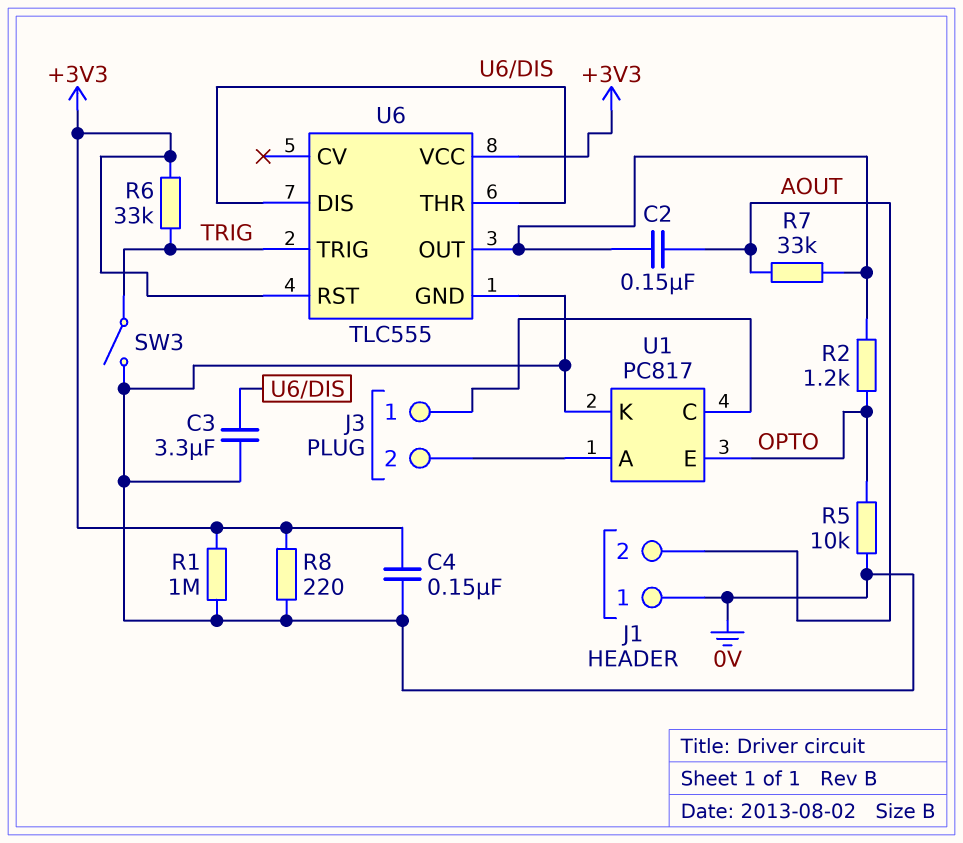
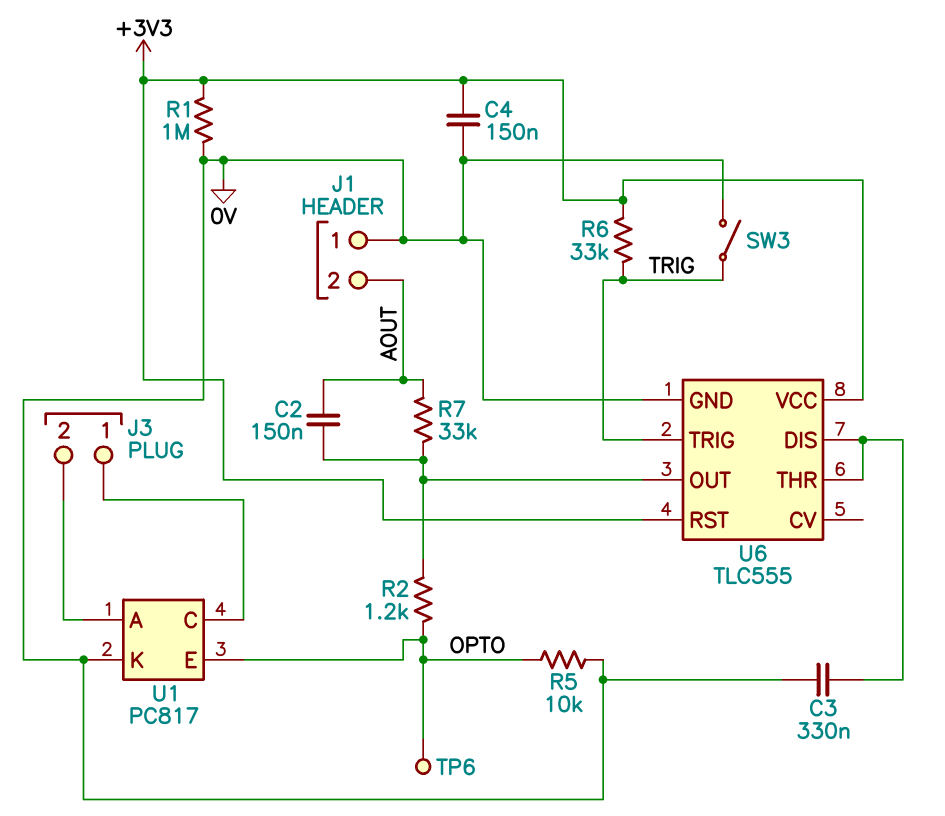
C3: 3.3uF (0V, U6/DIS) -> 330nF (0V, U6/DIS)
R8: 220 (+3V3, 0V) -> none
TP6: none -> test point (OPTO)

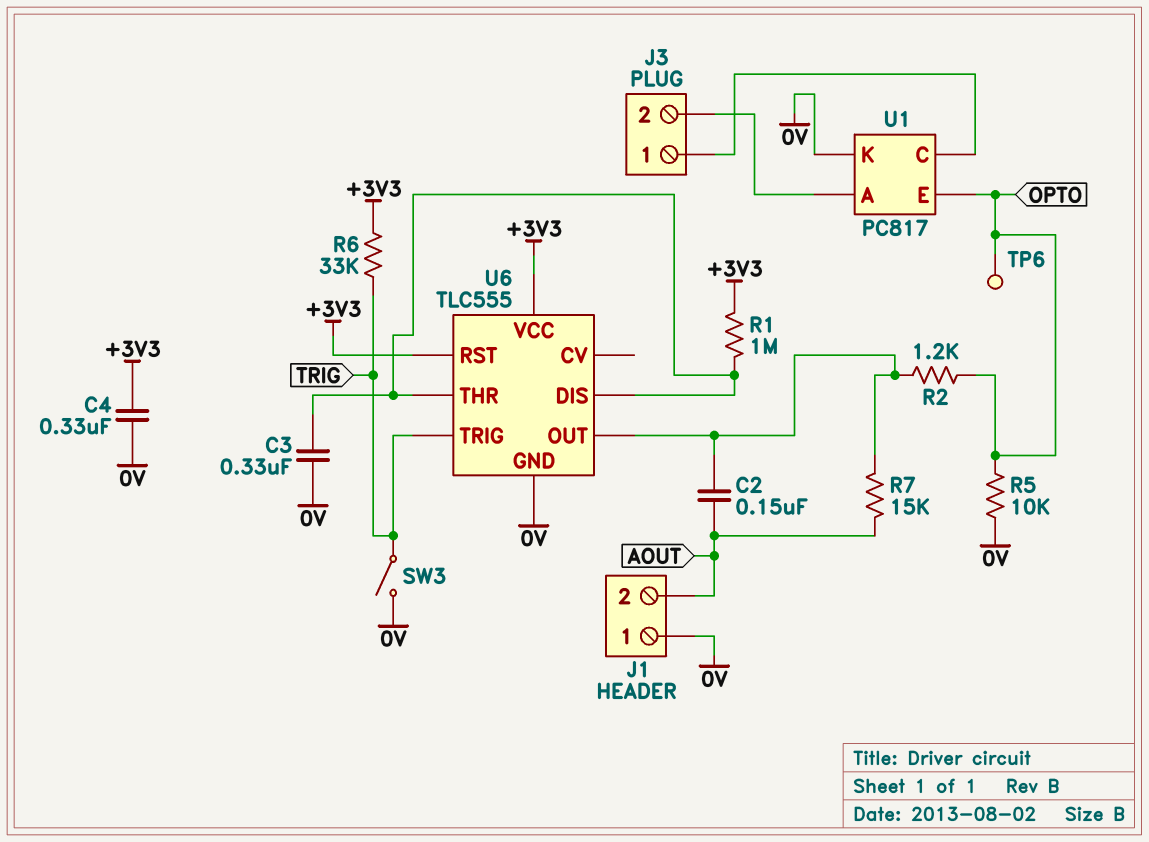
C4: 150nF (+3V3, 0V) -> 330nF (+3V3, 0V)
R1: 1M (+3V3, 0V) -> 1M (+3V3, U6/DIS)
R7: 33k (AOUT, U6/OUT) -> 15k (AOUT, U6/OUT)

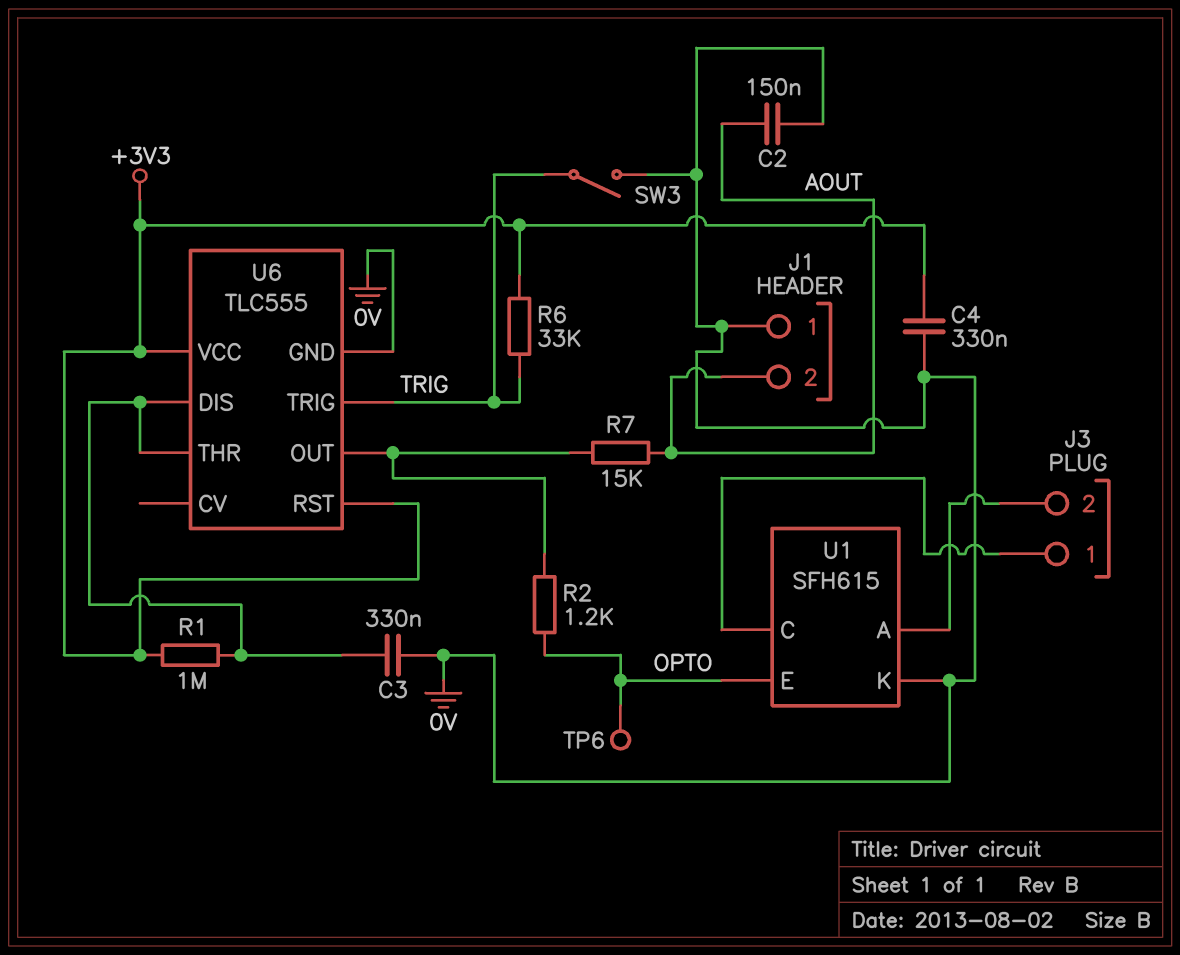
C2: 150nF (AOUT, U6/OUT) -> 150nF (0V, AOUT)
R5: 10k (0V, OPTO) -> none
U1: PC817 -> SFH615

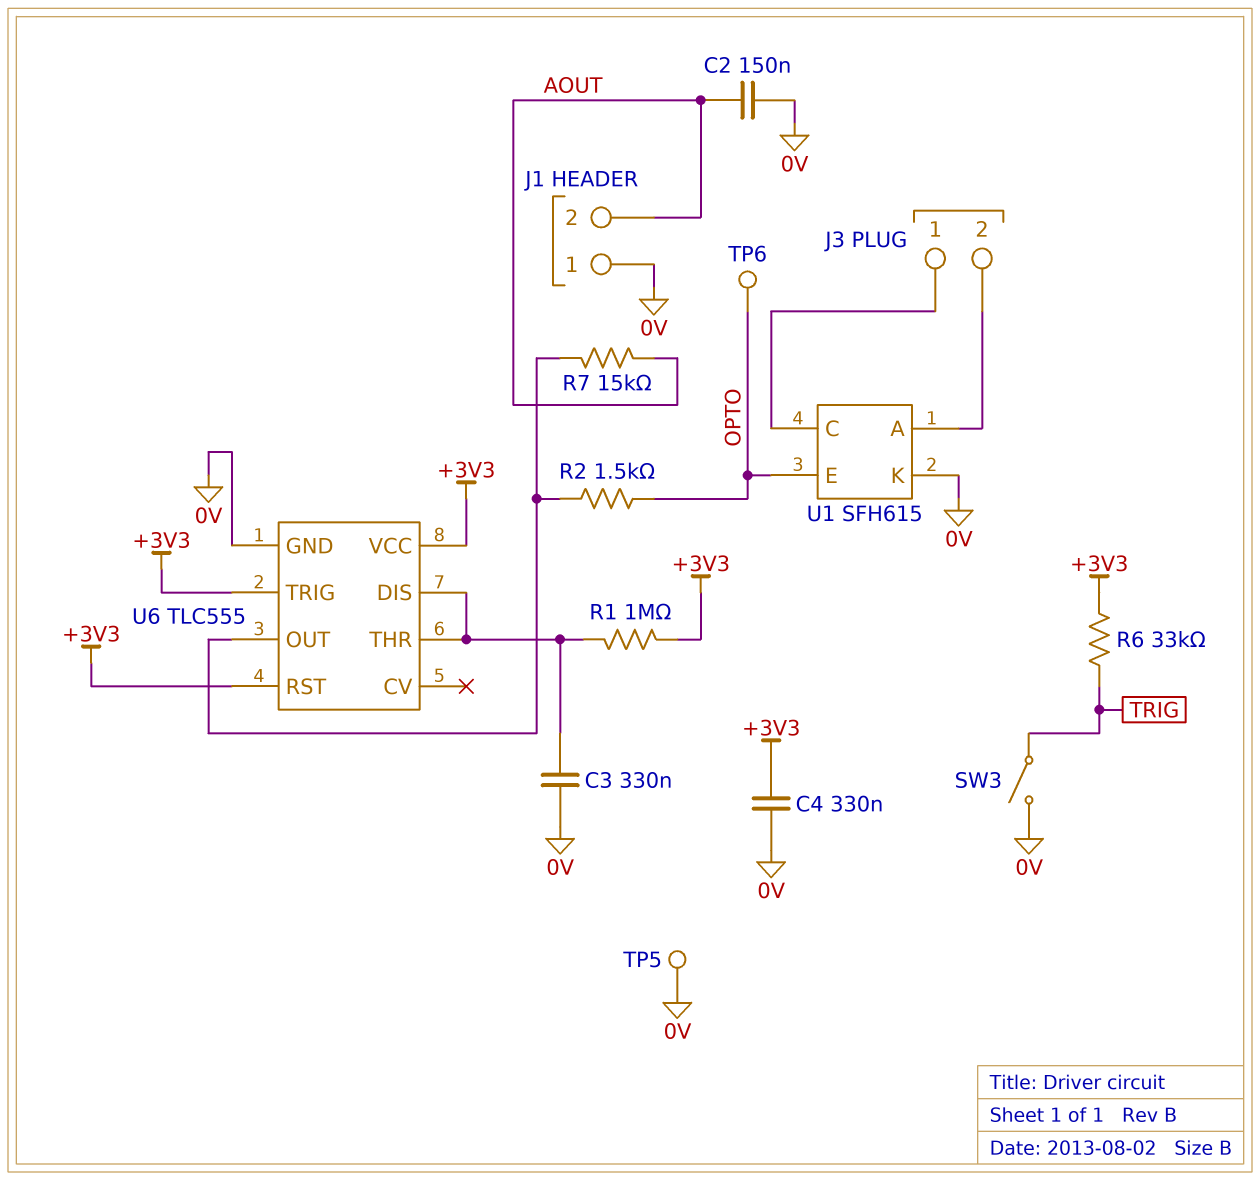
R2: 1.2k (OPTO, U6/OUT) -> 1.5k (OPTO, U6/OUT)
TP5: none -> test point (0V)
U6 pin TRIG: TRIG -> +3V3

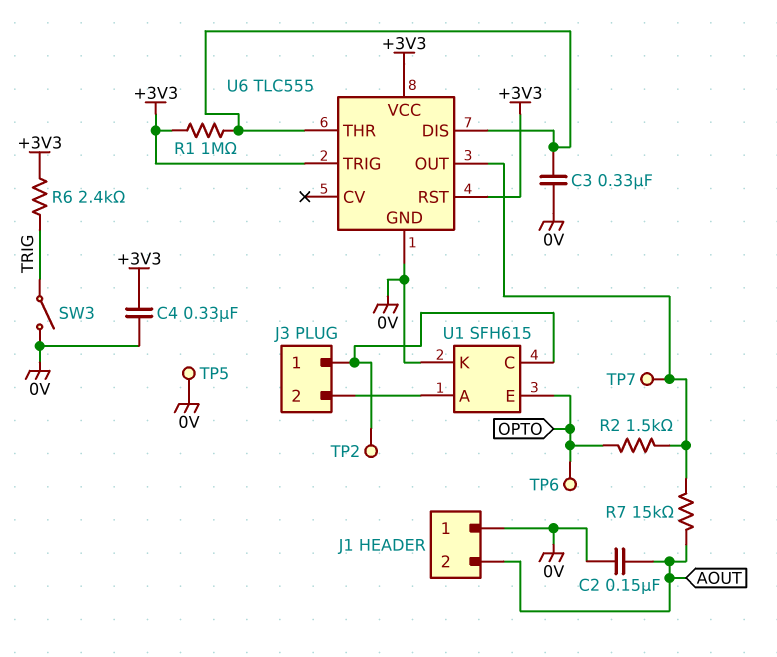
R6: 33k (+3V3, TRIG) -> 2.4k (+3V3, TRIG)
TP2: none -> test point (J3/1)
TP7: none -> test point (U6/OUT)

